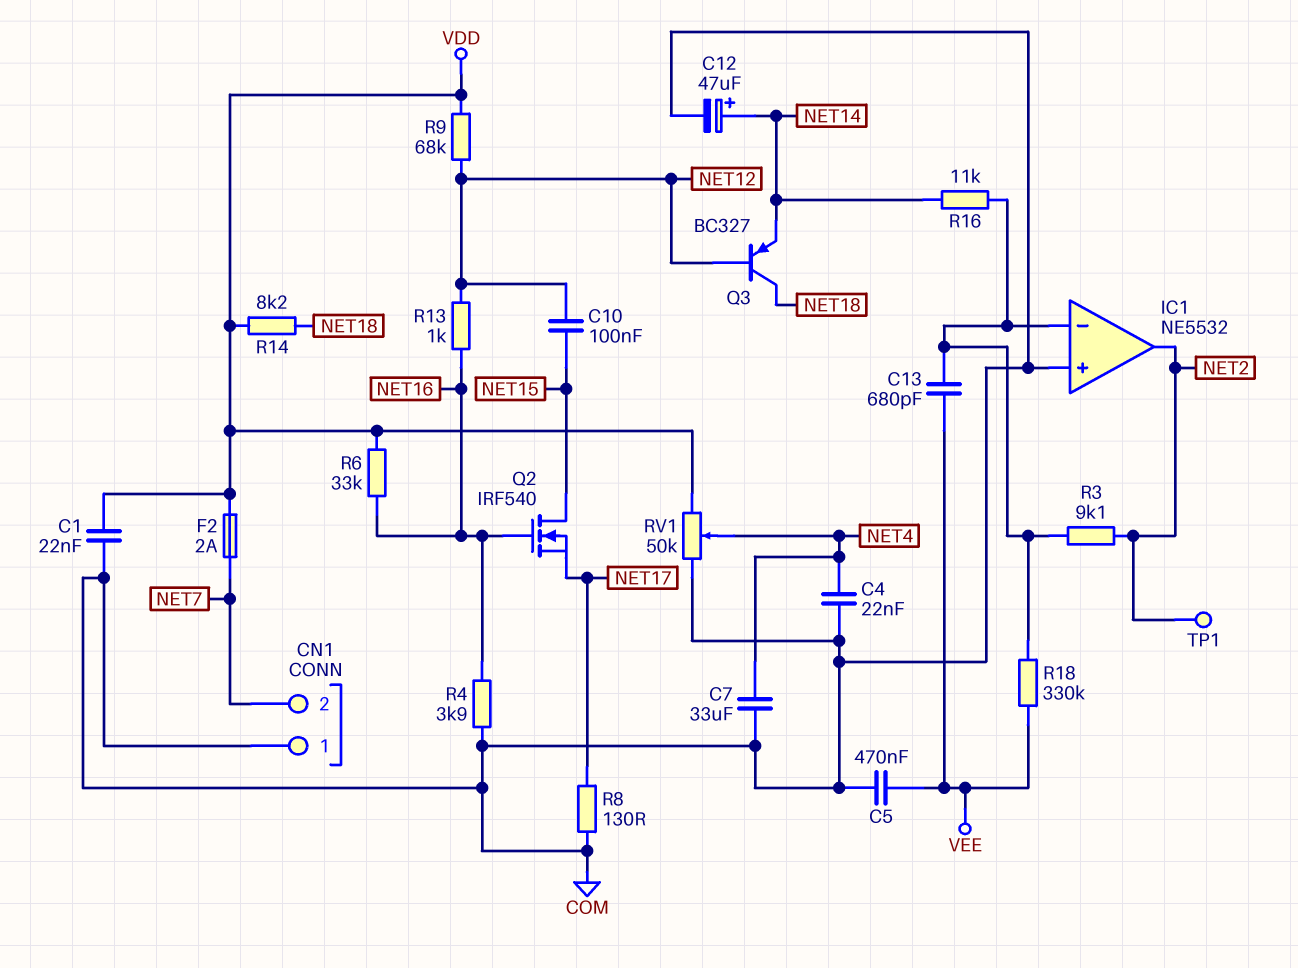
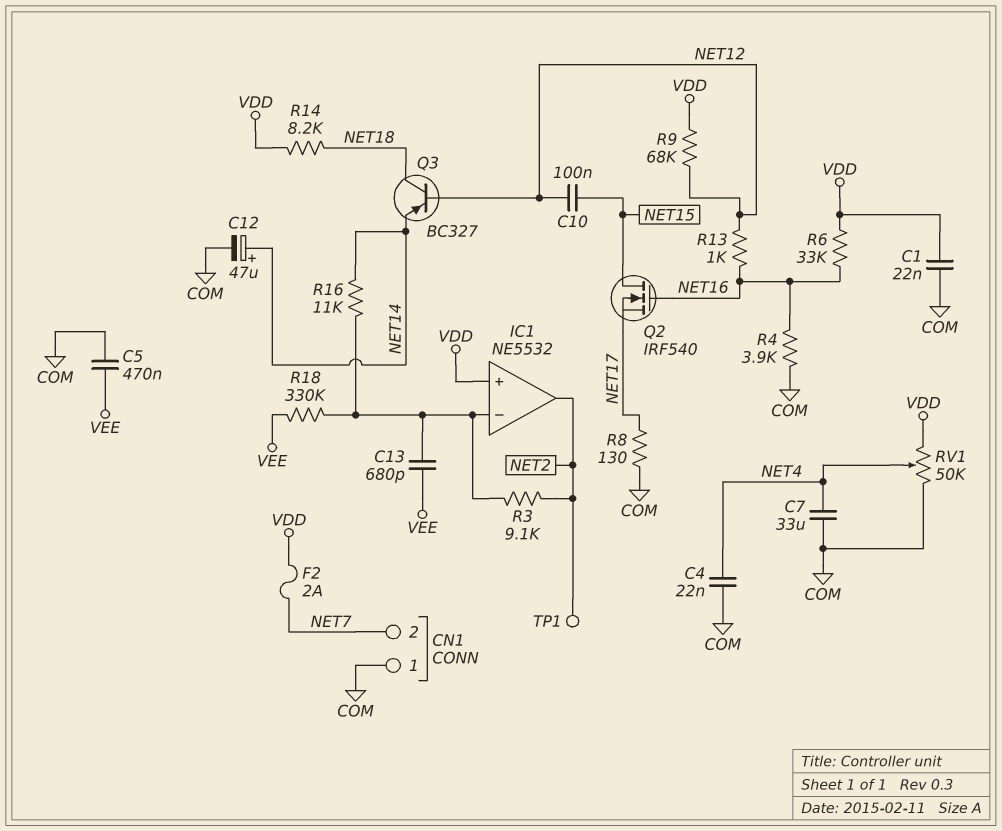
IC1 pin in+: COM -> VDD

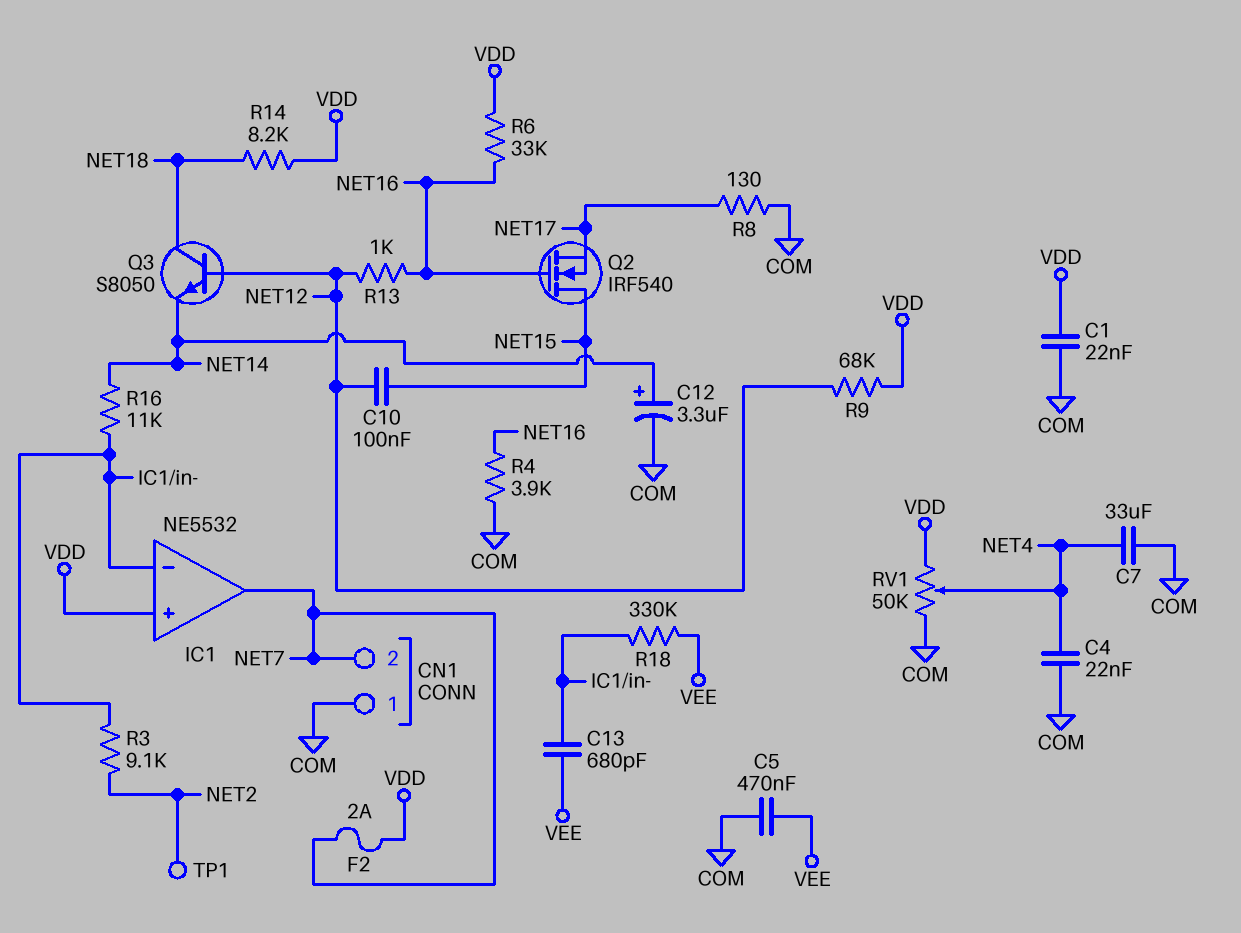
C12: 47uF (plus NET14, minus COM) -> 3.3uF (plus NET14, minus COM)
IC1 pin out: NET2 -> NET7
Q3: PNP BC327 (B NET12, C NET18, E NET14) -> NPN S8050 (B NET12, C NET18, E NET14)

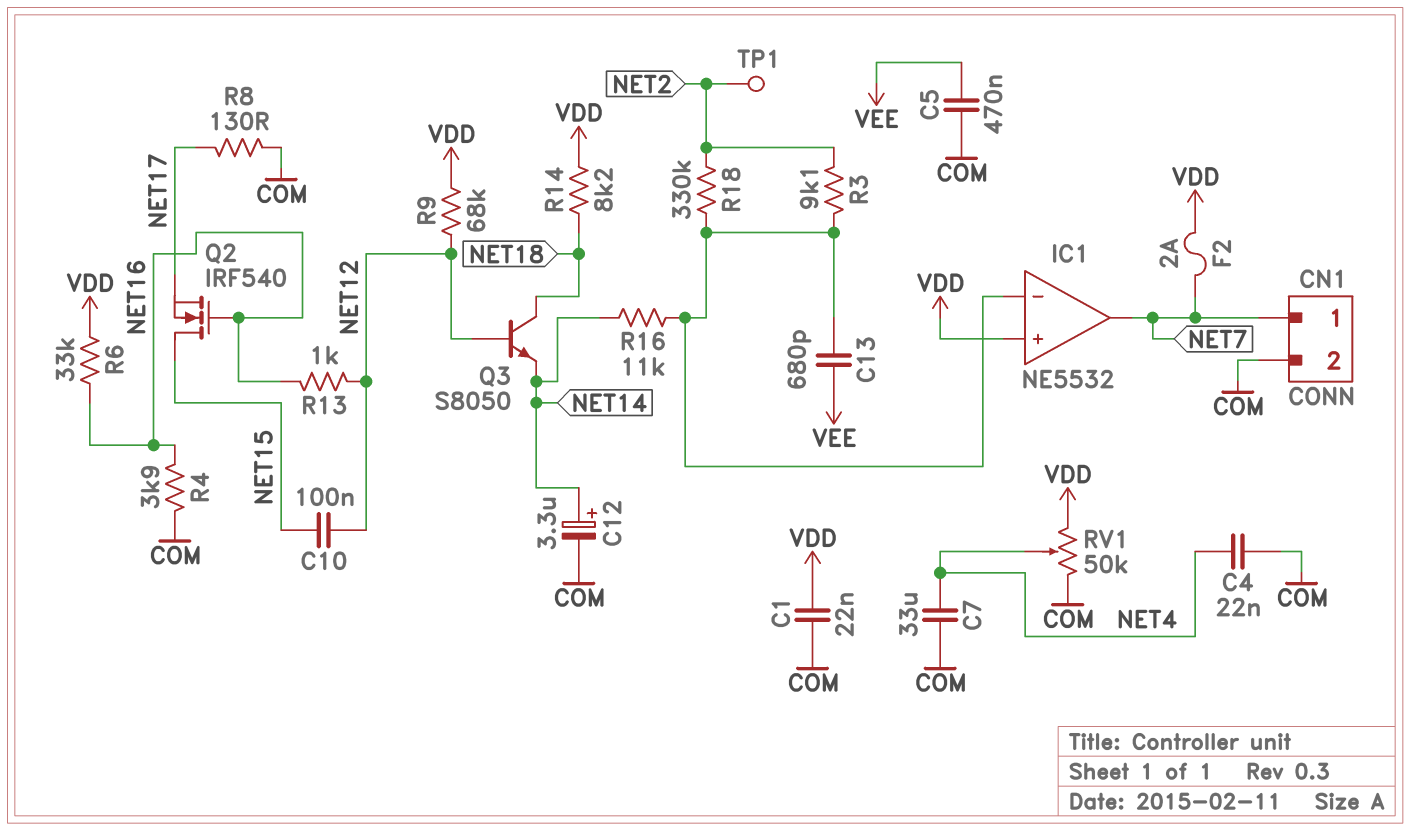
CN1 pin 1: COM -> NET7
CN1 pin 2: NET7 -> COM
R18: 330k (IC1/in-, VEE) -> 330k (IC1/in-, NET2)

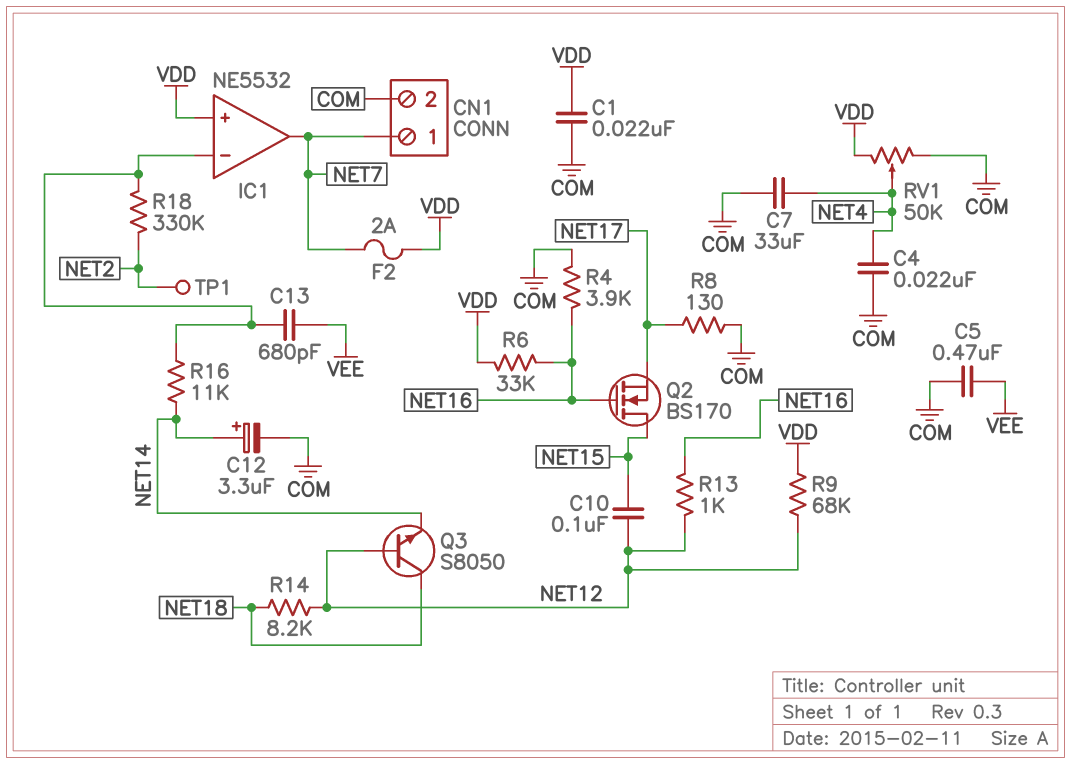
Q2: NMOS IRF540 (G NET16, D NET15, S NET17) -> NMOS BS170 (G NET16, D NET15, S NET17)
R3: 9.1k (IC1/in-, NET2) -> none
R14: 8.2k (NET18, VDD) -> 8.2k (NET12, NET18)

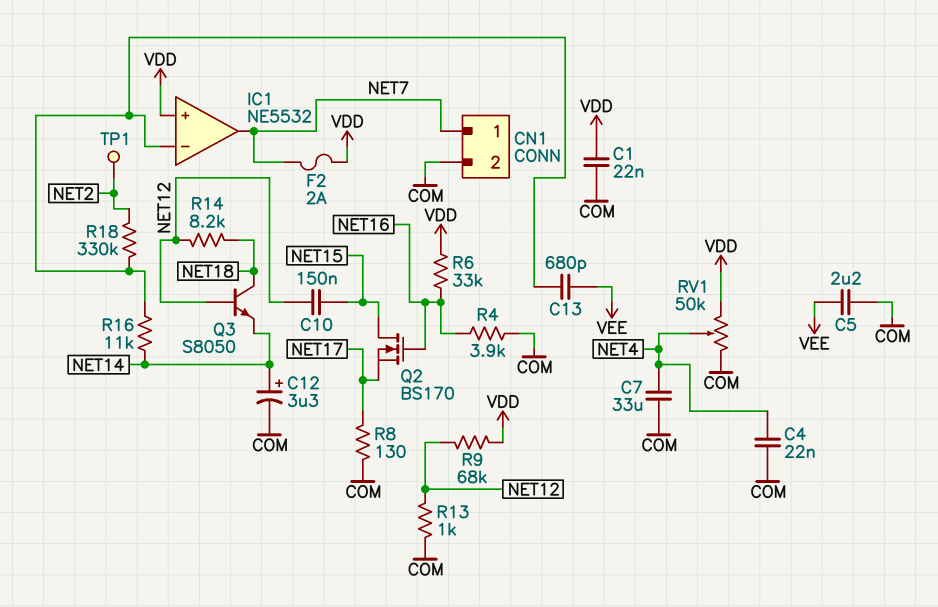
C5: 470nF (COM, VEE) -> 2.2uF (COM, VEE)
C10: 100nF (NET12, NET15) -> 150nF (NET12, NET15)
R13: 1k (NET12, NET16) -> 1k (COM, NET12)

